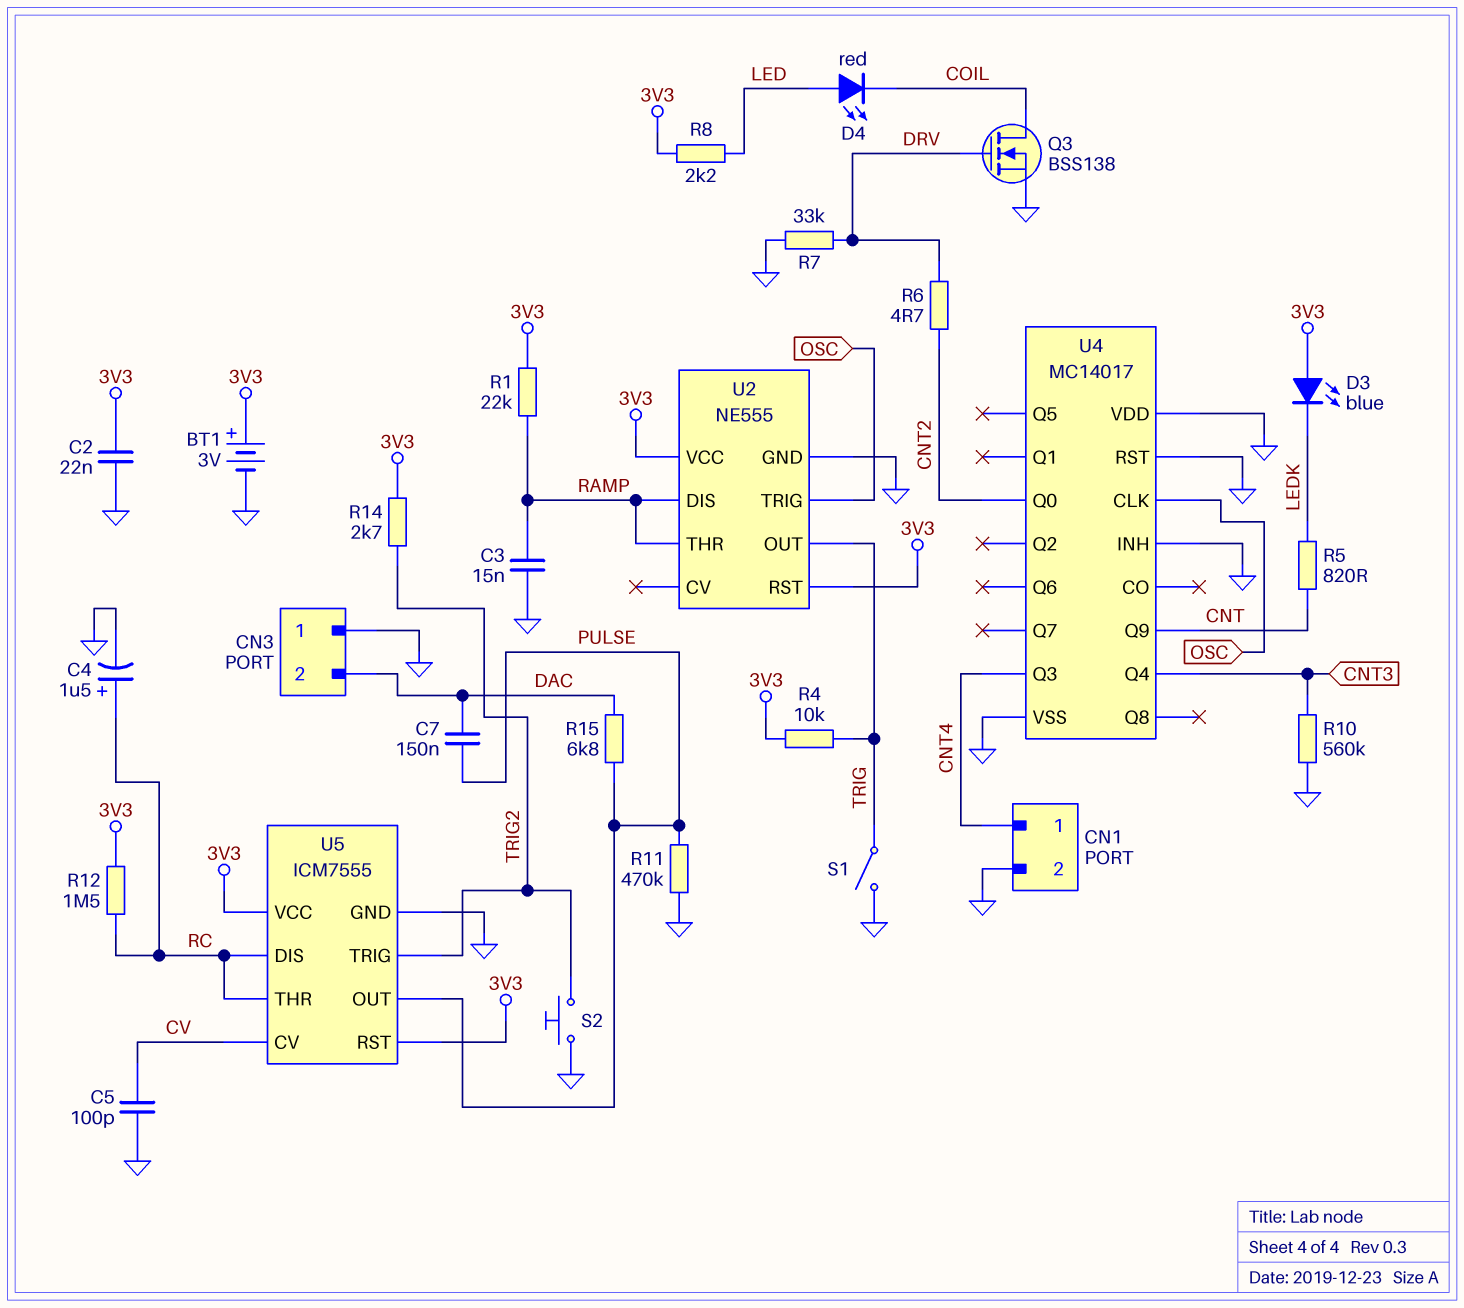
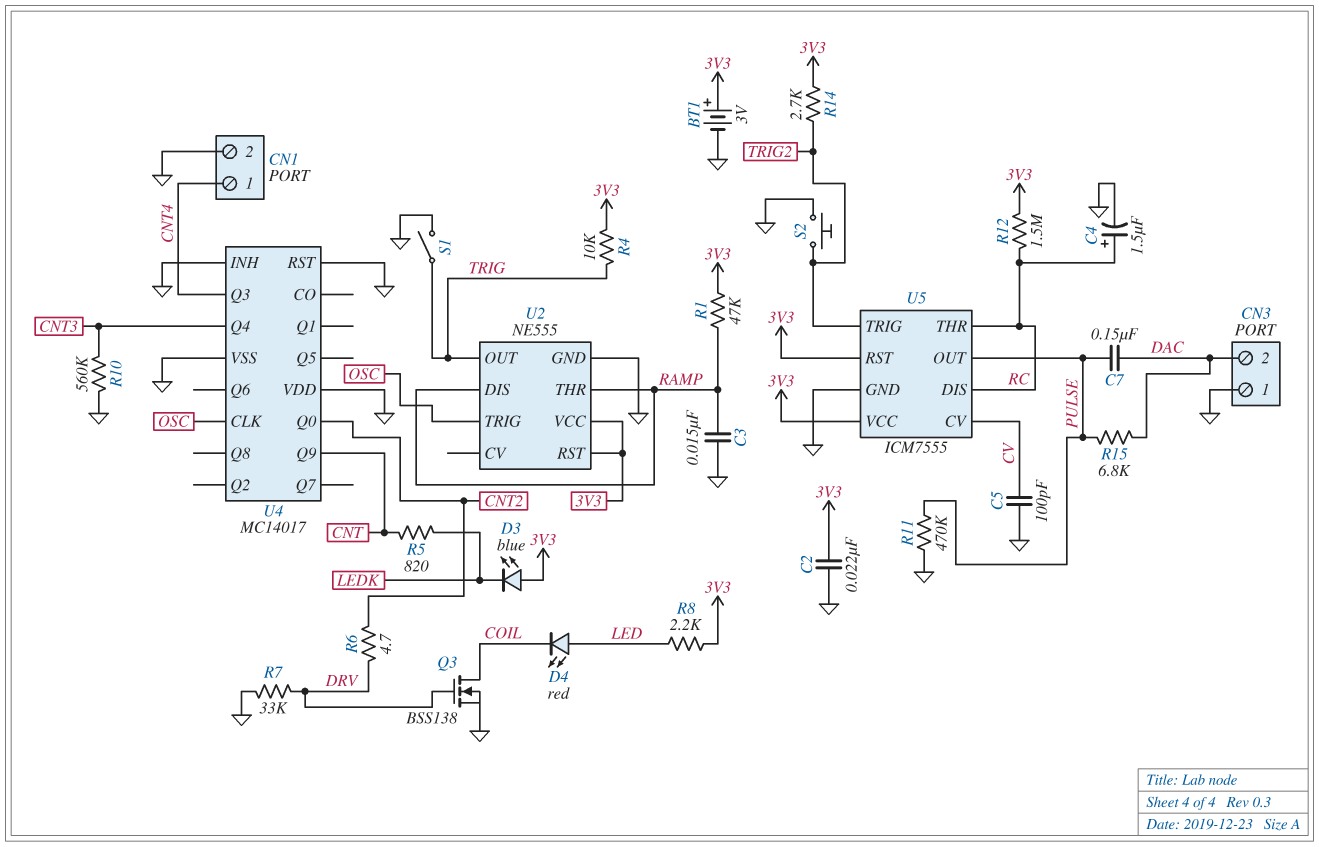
R1: 22k (3V3, RAMP) -> 47k (3V3, RAMP)

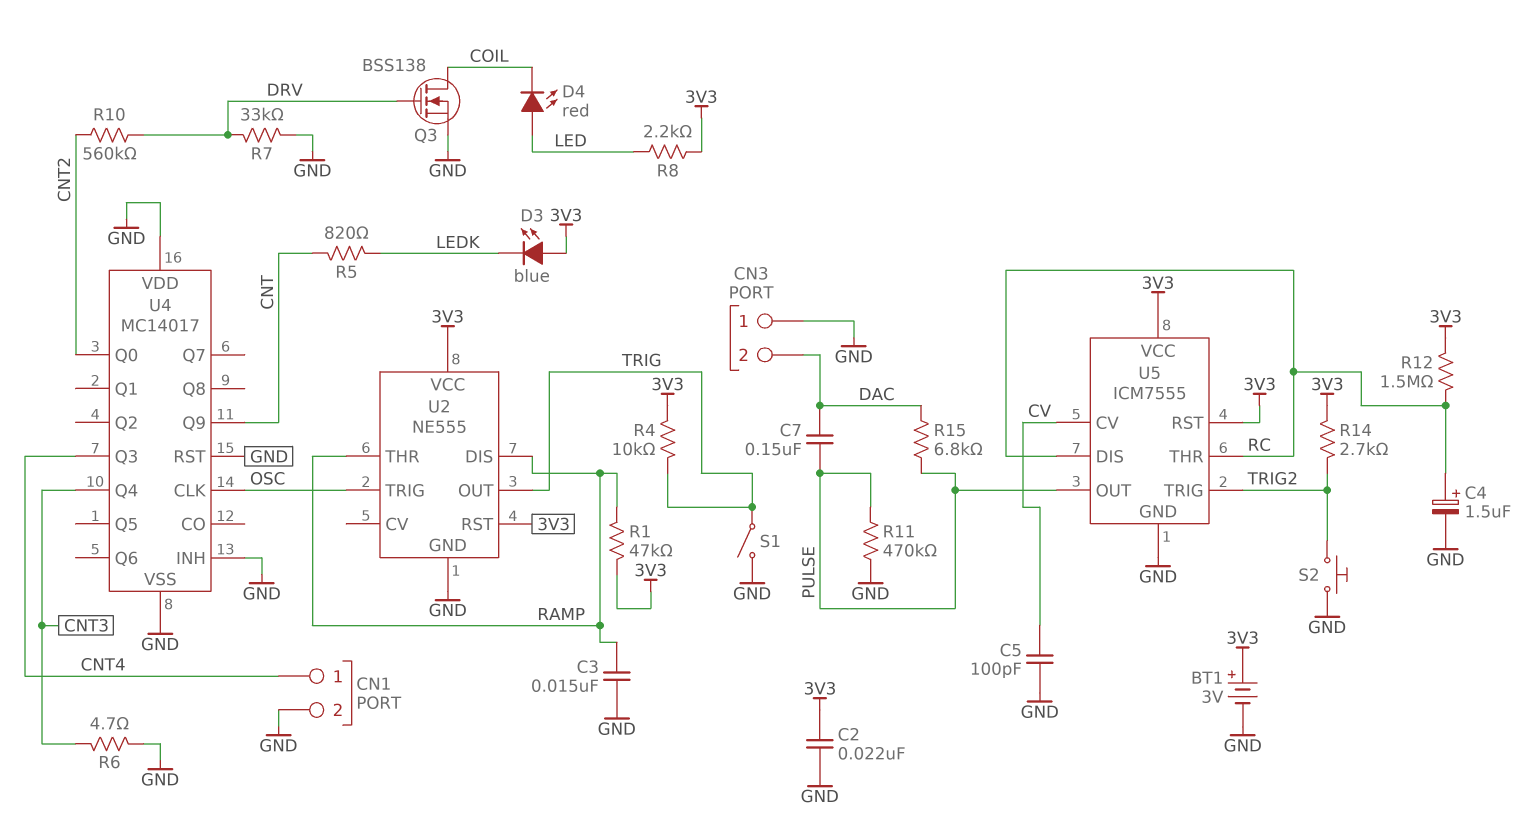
R6: 4.7 (CNT2, DRV) -> 4.7 (CNT3, GND)
R10: 560k (CNT3, GND) -> 560k (CNT2, DRV)

